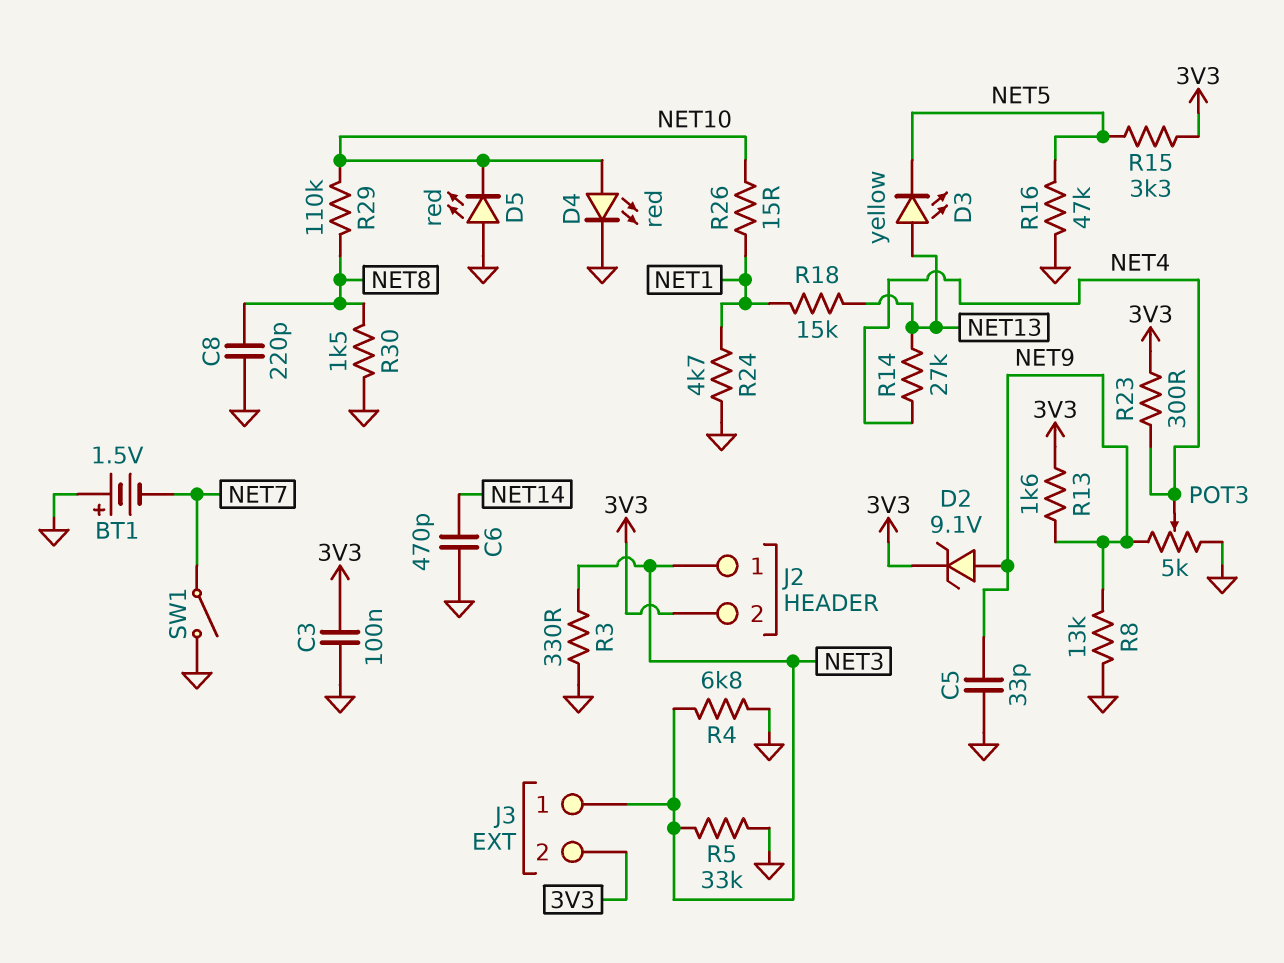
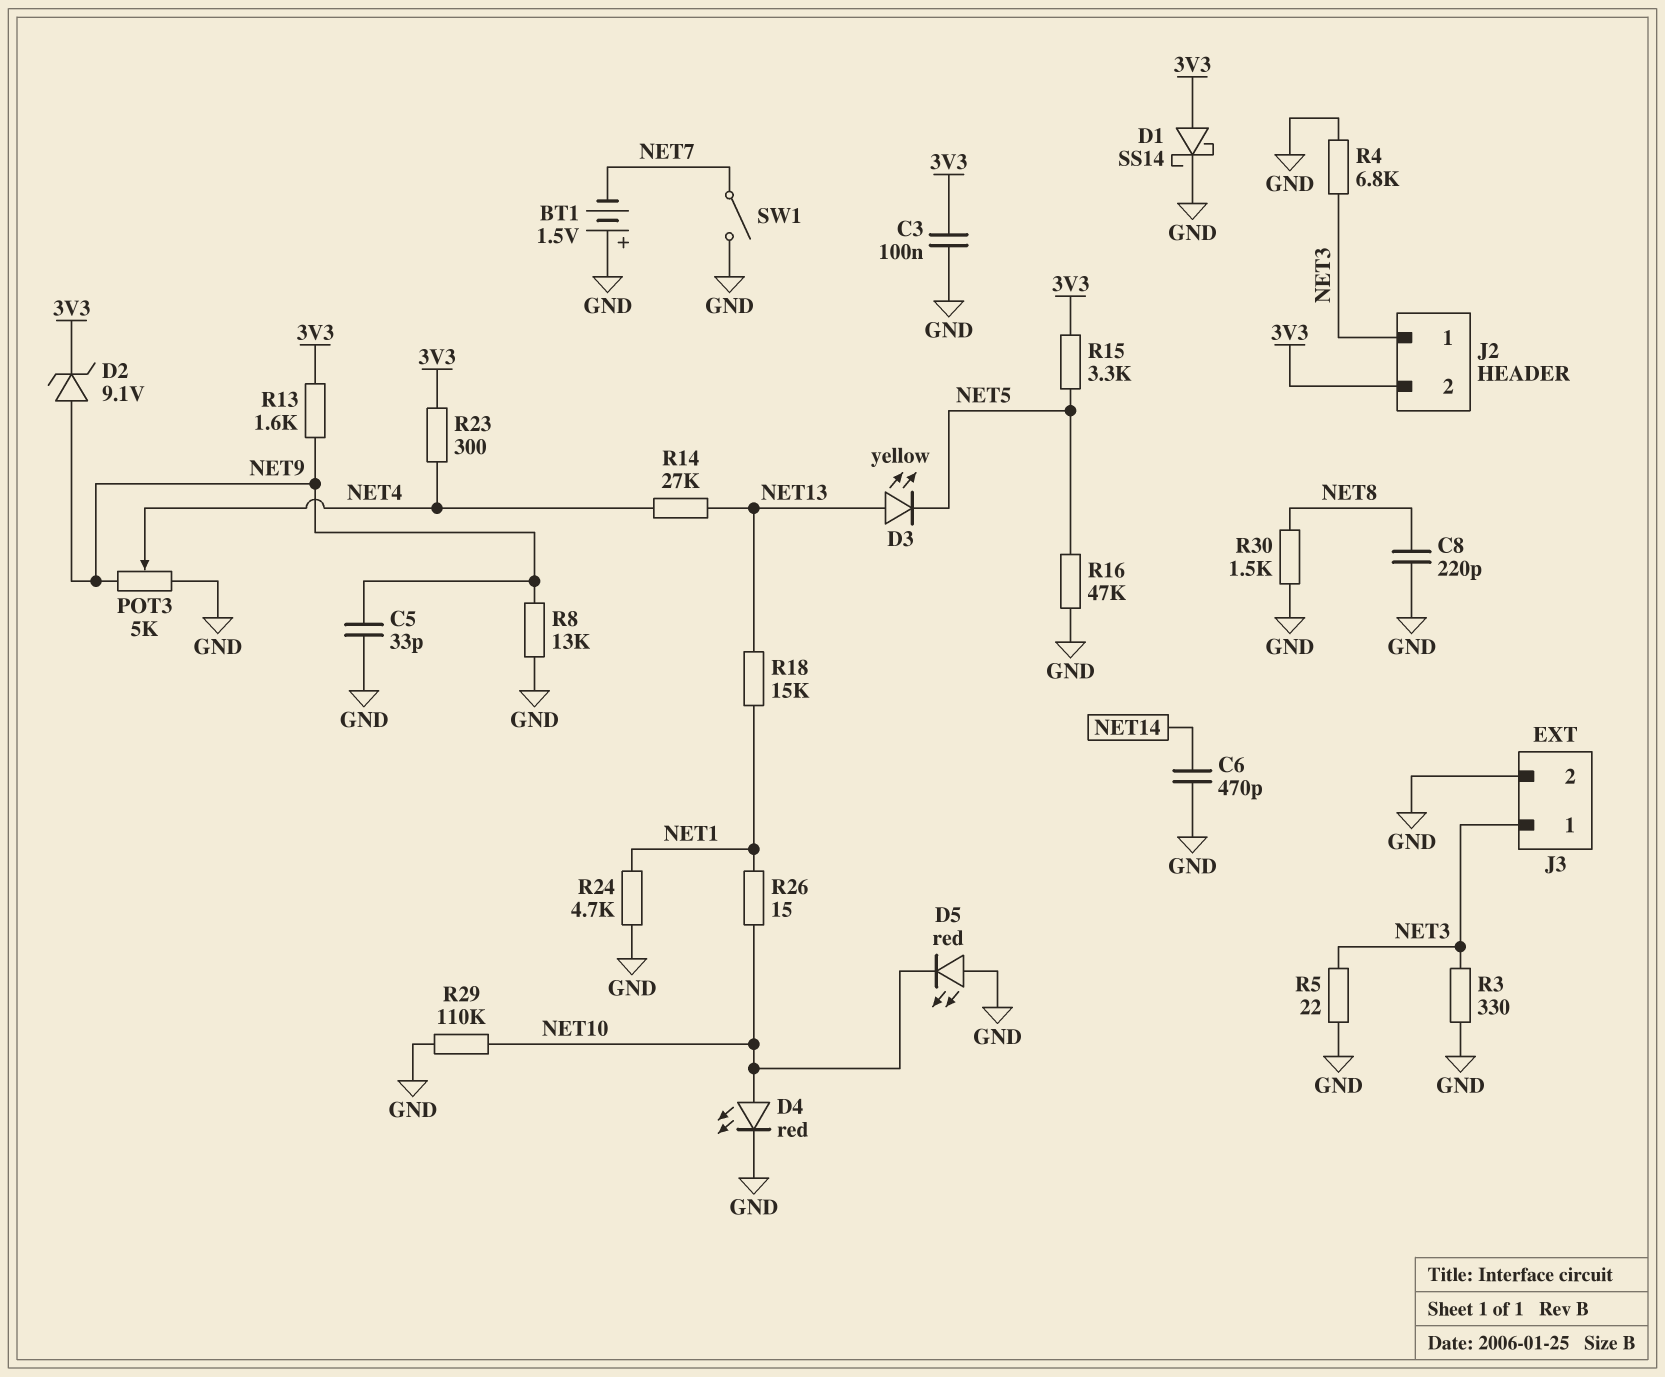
D1: none -> schottky SS14 (A 3V3, K GND)
J3 pin 2: 3V3 -> GND
R5: 33k (GND, NET3) -> 22 (GND, NET3)
R29: 110k (NET8, NET10) -> 110k (GND, NET10)

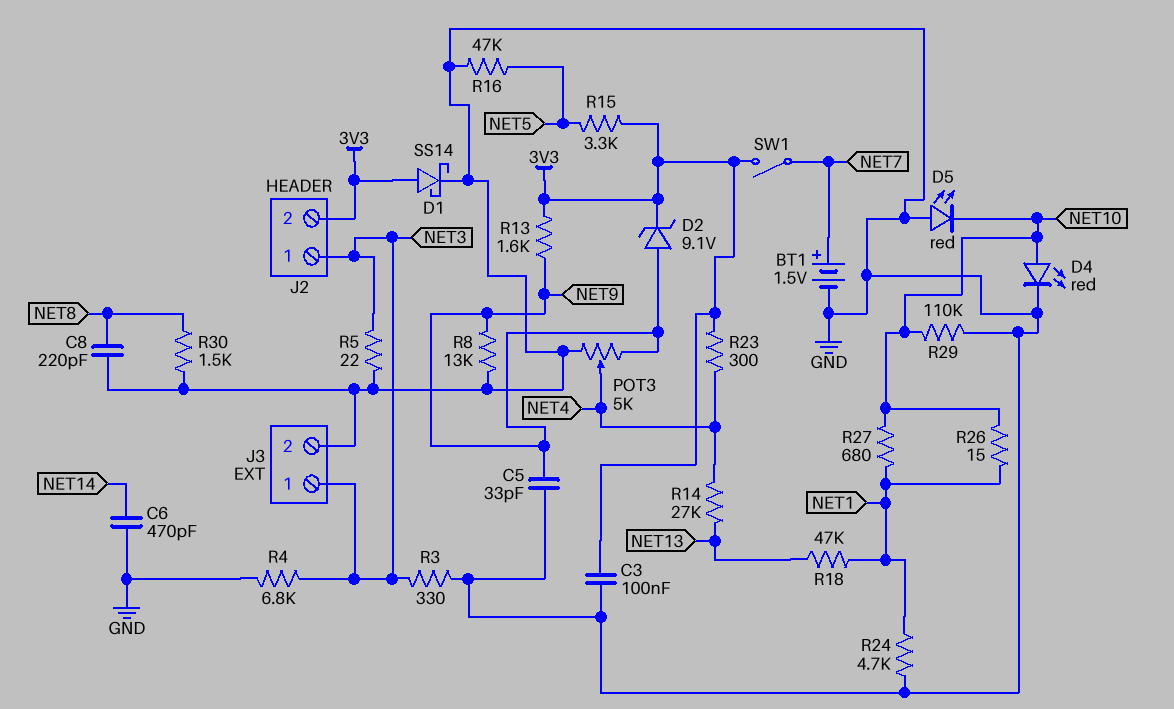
BT1: 1.5V (plus GND, minus NET7) -> 1.5V (plus NET7, minus GND)
D3: LED yellow (A NET13, K NET5) -> none
R18: 15k (NET1, NET13) -> 47k (NET1, NET13)
R27: none -> 680 (NET1, NET10)
SW1: switch (GND, NET7) -> switch (3V3, NET7)

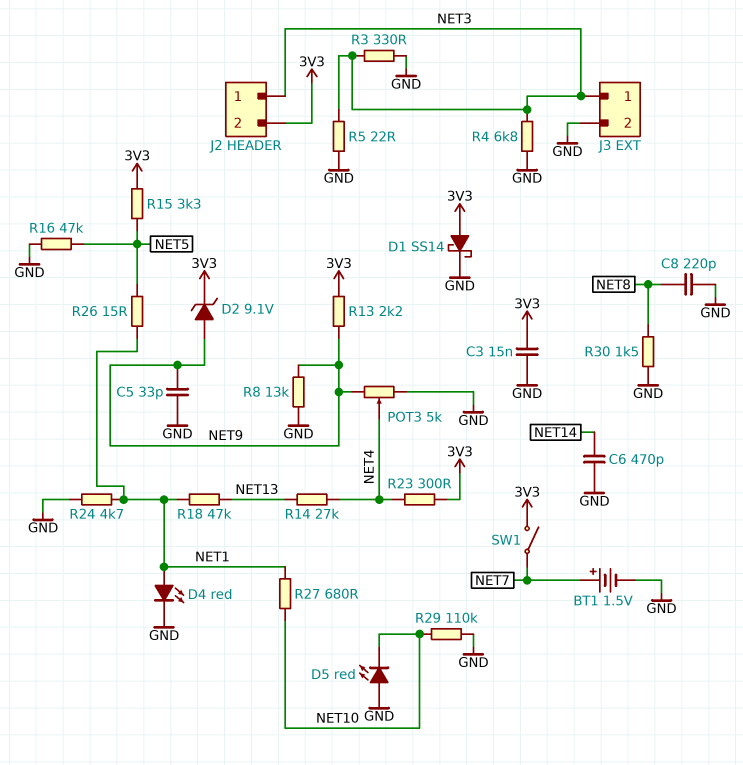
C3: 100nF (3V3, GND) -> 15nF (3V3, GND)
D4: LED red (A NET10, K GND) -> LED red (A NET1, K GND)
R13: 1.6k (3V3, NET9) -> 2.2k (3V3, NET9)
R26: 15 (NET1, NET10) -> 15 (NET1, NET5)

